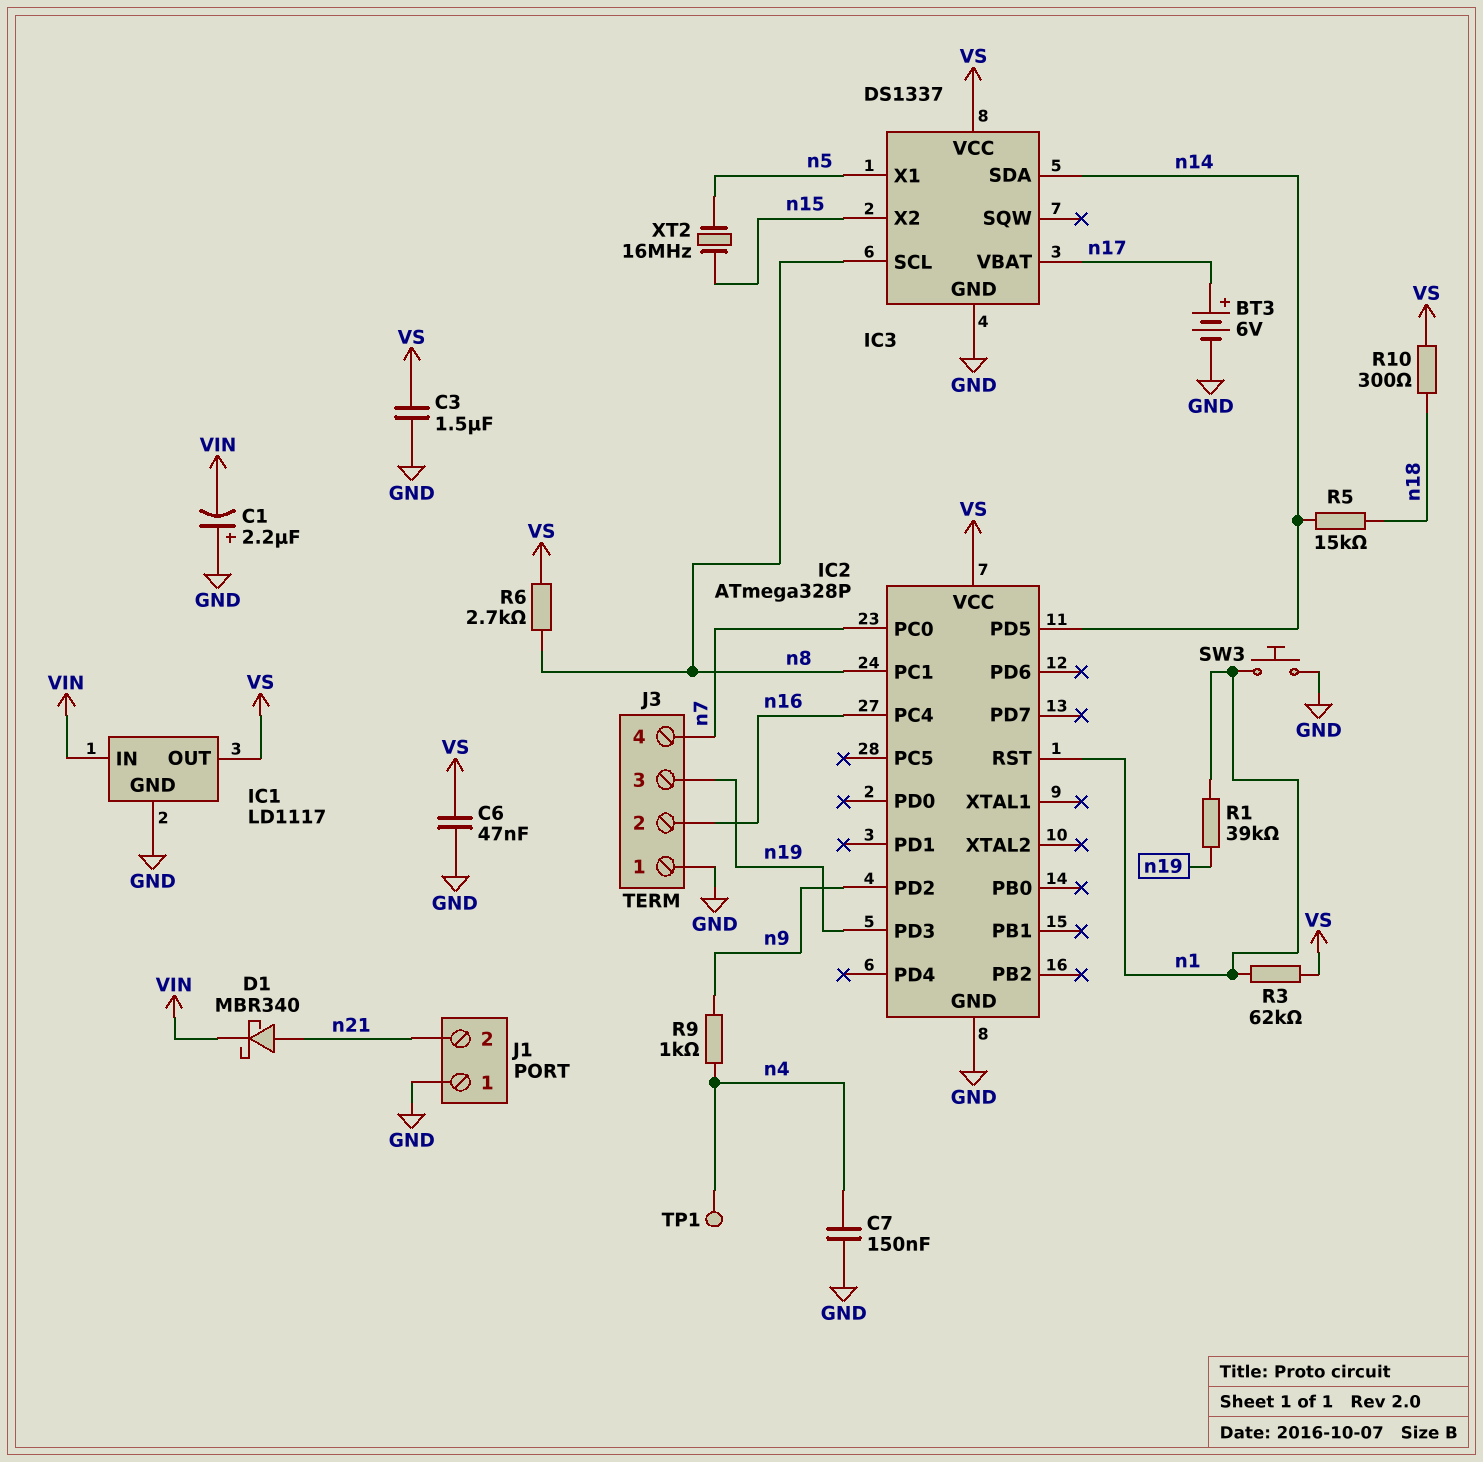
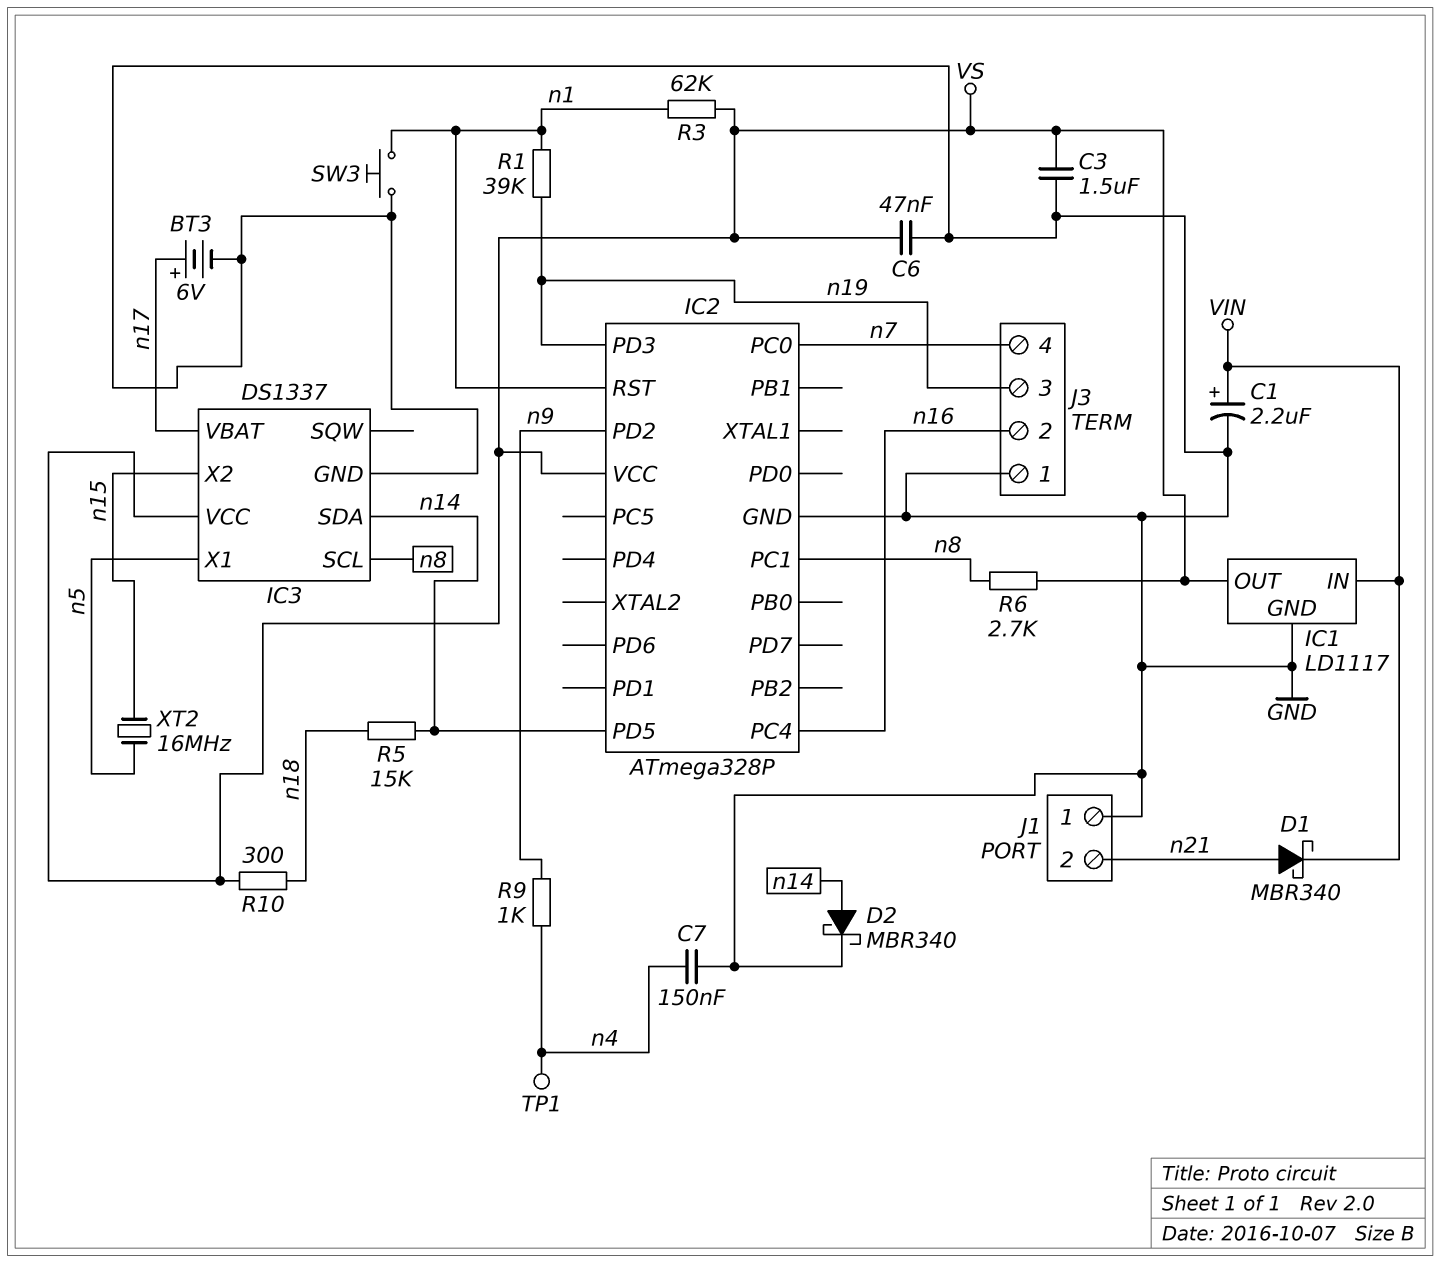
C1: 2.2uF (plus GND, minus VIN) -> 2.2uF (plus VIN, minus GND)
D2: none -> schottky MBR340 (A n14, K GND)

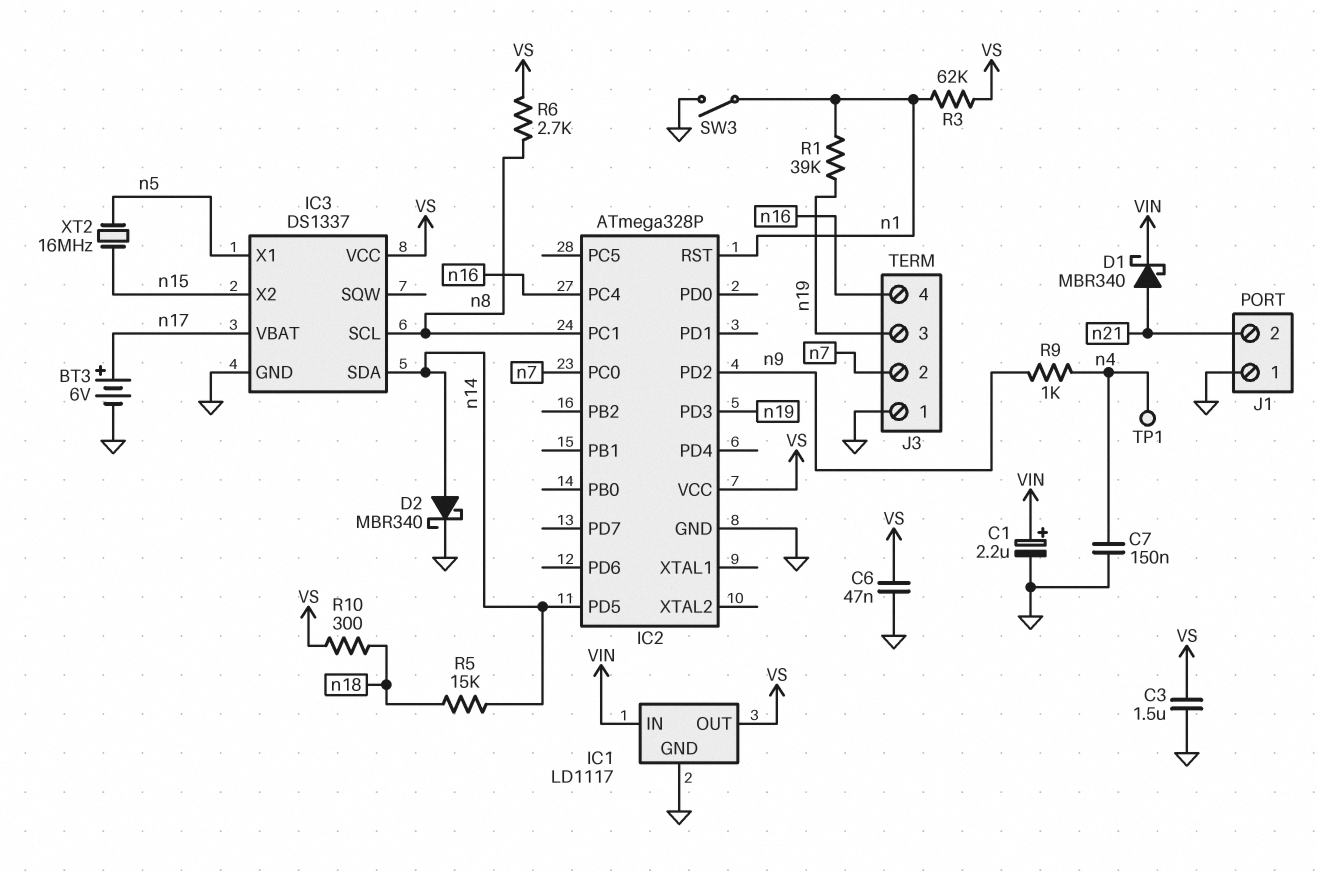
J3 pin 2: n16 -> n7
J3 pin 4: n7 -> n16
SW3: button (GND, n1) -> switch (GND, n1)

